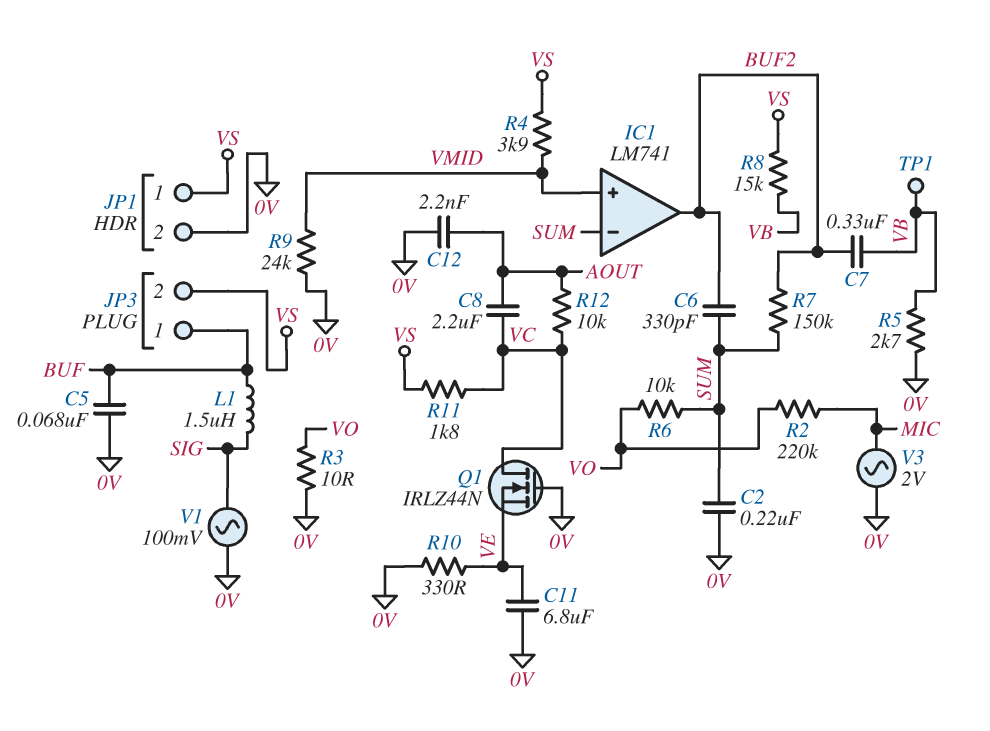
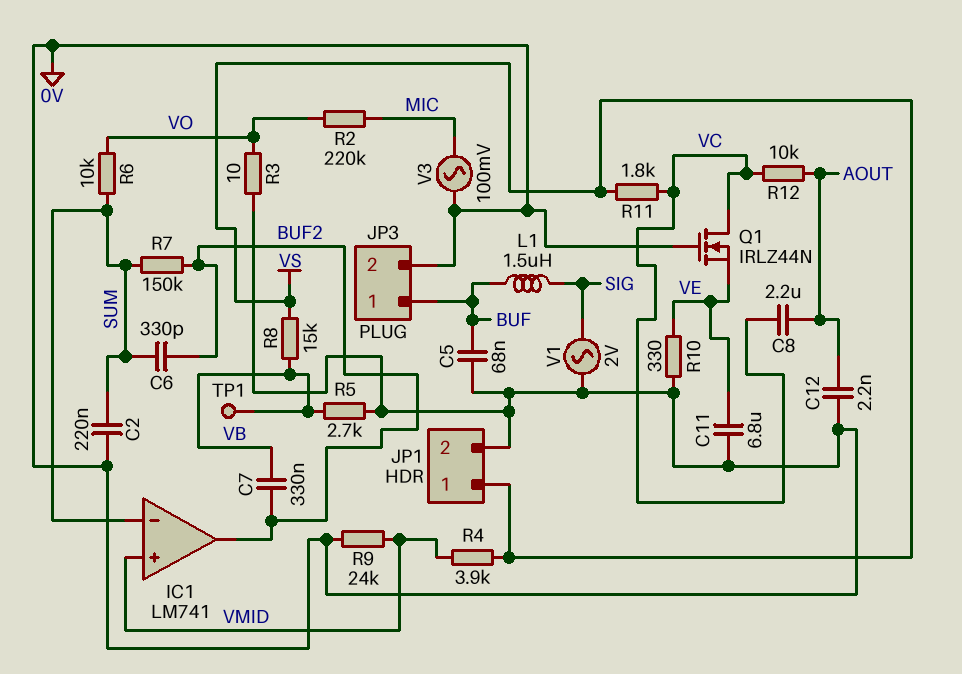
JP3 pin 2: VS -> 0V
V1: AC 100mV (0V, SIG) -> AC 2V (0V, SIG)
V3: AC 2V (0V, MIC) -> AC 100mV (0V, MIC)

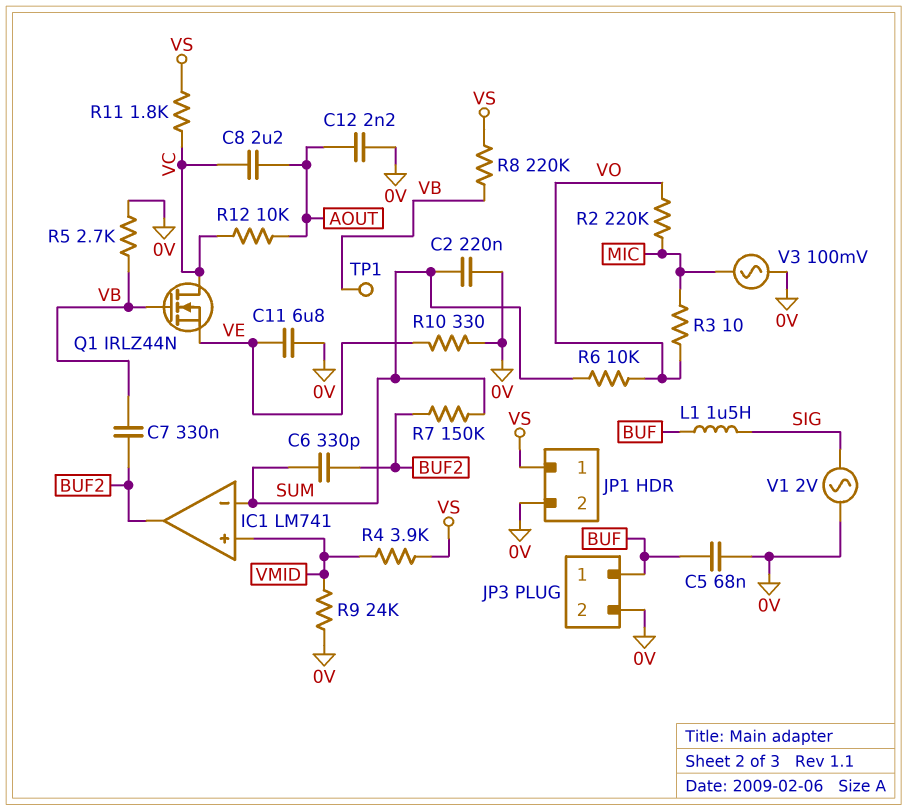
Q1: NMOS IRLZ44N (G 0V, D VC, S VE) -> NMOS IRLZ44N (G VB, D VC, S VE)
R3: 10 (0V, VO) -> 10 (MIC, VO)
R8: 15k (VB, VS) -> 220k (VB, VS)

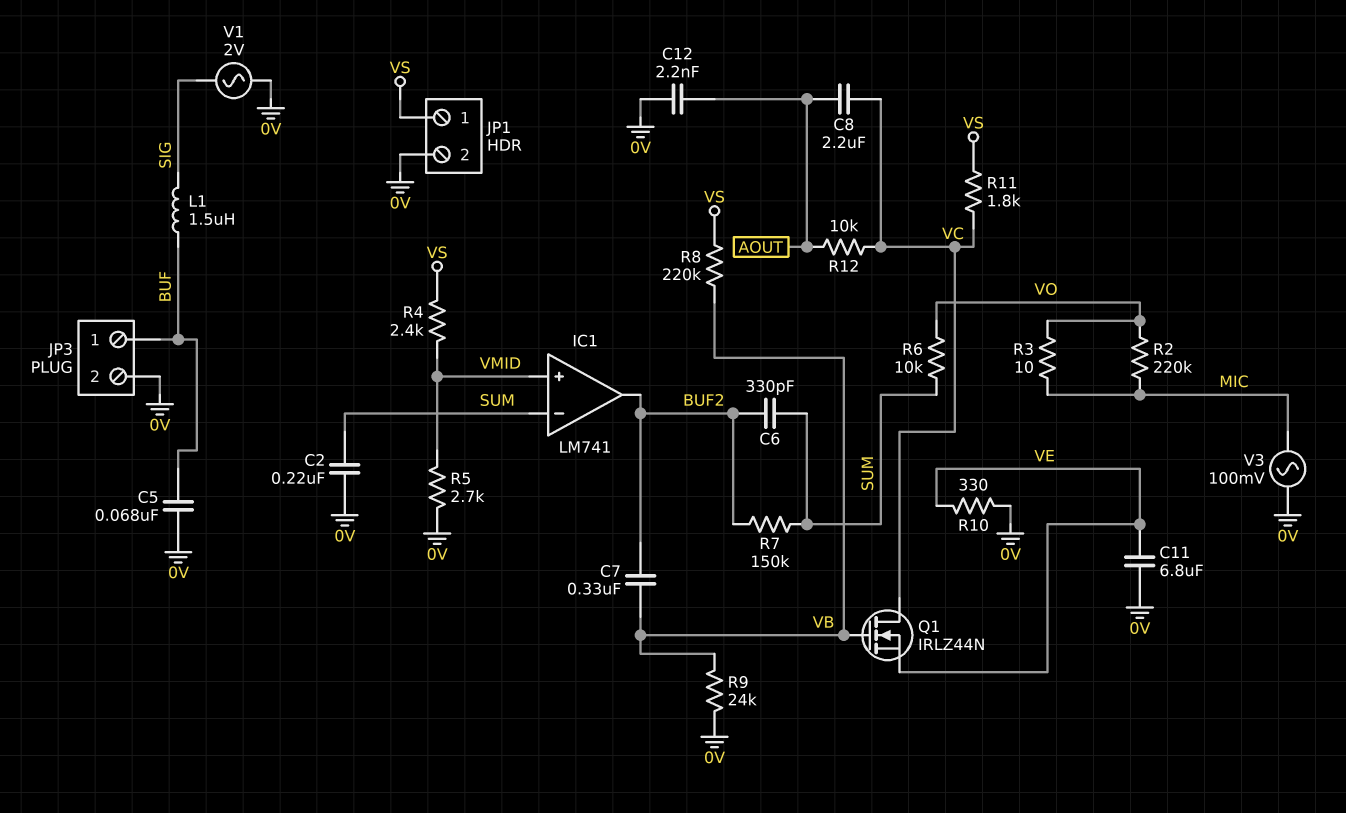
R4: 3.9k (VMID, VS) -> 2.4k (VMID, VS)
R5: 2.7k (0V, VB) -> 2.7k (0V, VMID)
R9: 24k (0V, VMID) -> 24k (0V, VB)
TP1: test point (VB) -> none

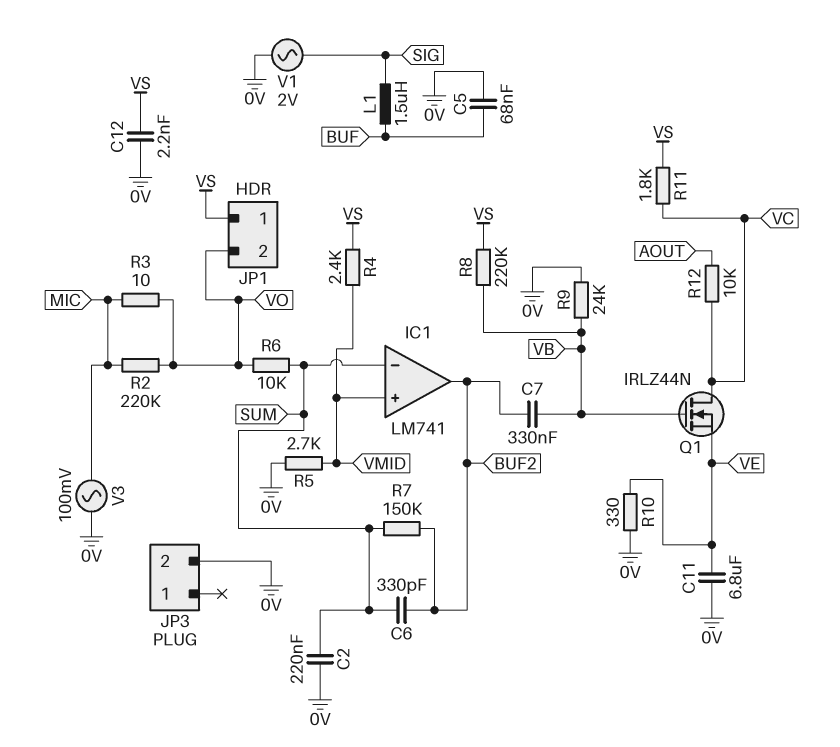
C8: 2.2uF (AOUT, VC) -> none
C12: 2.2nF (0V, AOUT) -> 2.2nF (0V, VS)
JP1 pin 2: 0V -> VO
JP3 pin 1: BUF -> none

